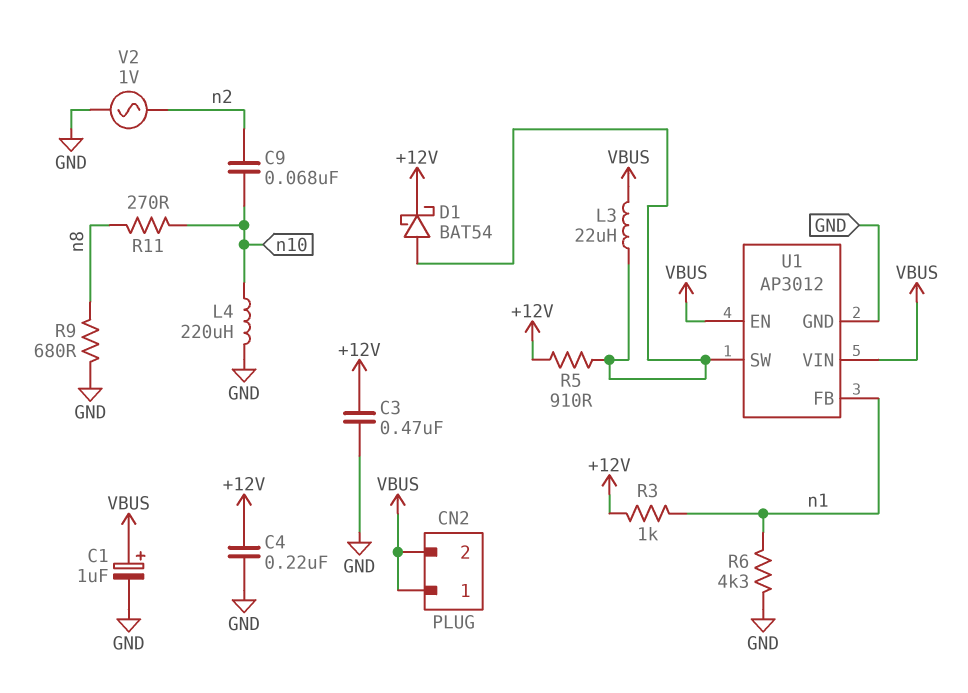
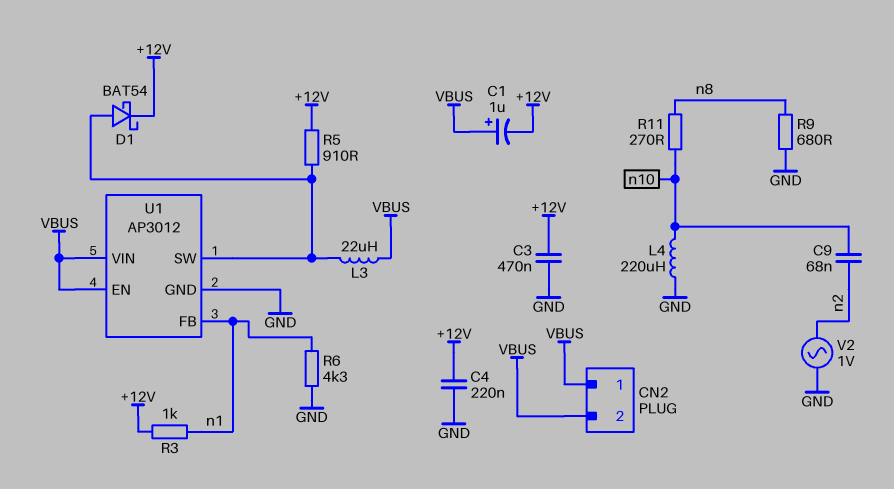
C1: 1uF (plus VBUS, minus GND) -> 1uF (plus VBUS, minus +12V)

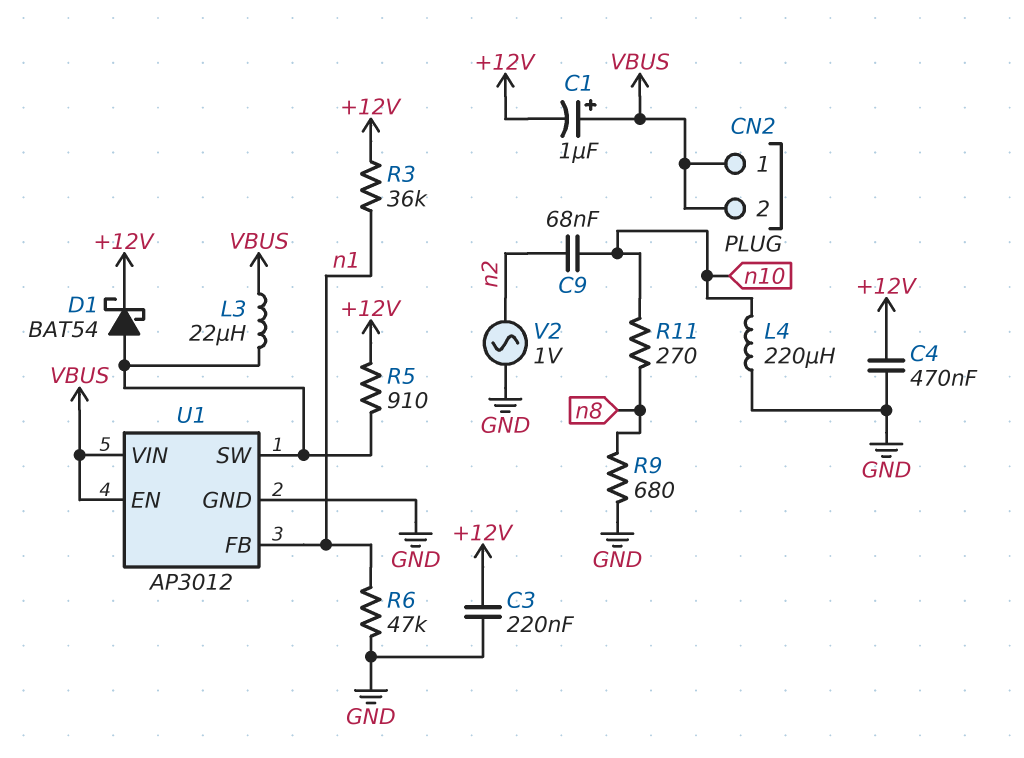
C3: 470nF (+12V, GND) -> 220nF (+12V, GND)
C4: 220nF (+12V, GND) -> 470nF (+12V, GND)
R3: 1k (+12V, n1) -> 36k (+12V, n1)
R6: 4.3k (GND, n1) -> 47k (GND, n1)

